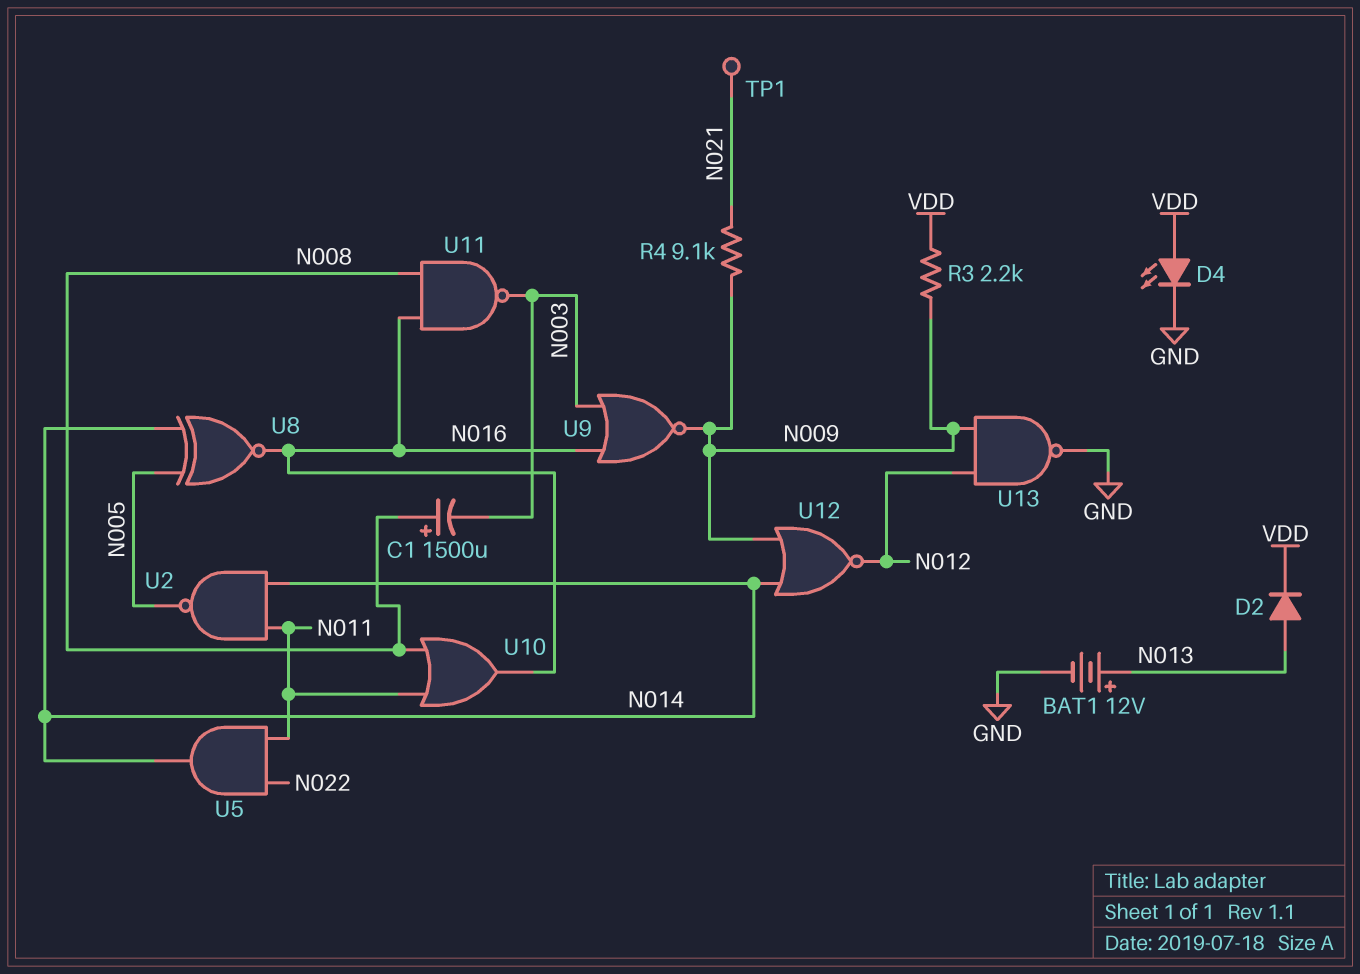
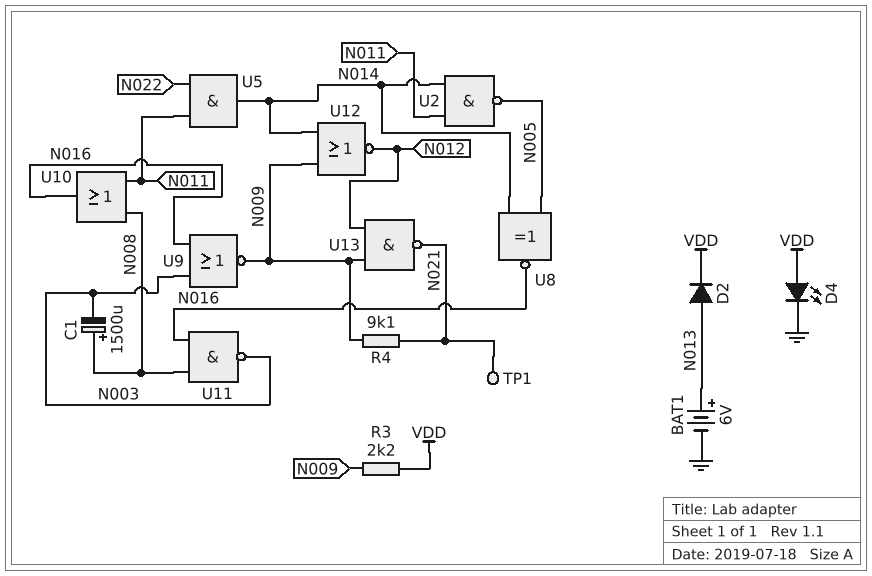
BAT1: 12V (plus N013, minus GND) -> 6V (plus N013, minus GND)
U13: NAND (in N009, in N012, out GND) -> NAND (in N009, in N012, out N021)

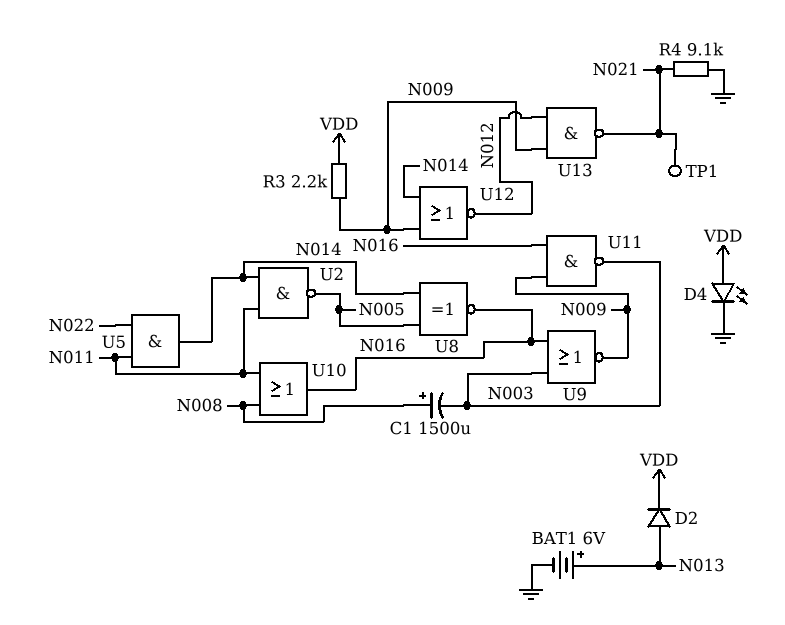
R4: 9.1k (N009, N021) -> 9.1k (GND, N021)
U11: NAND (in N008, in N016, out N003) -> NAND (in N009, in N016, out N003)

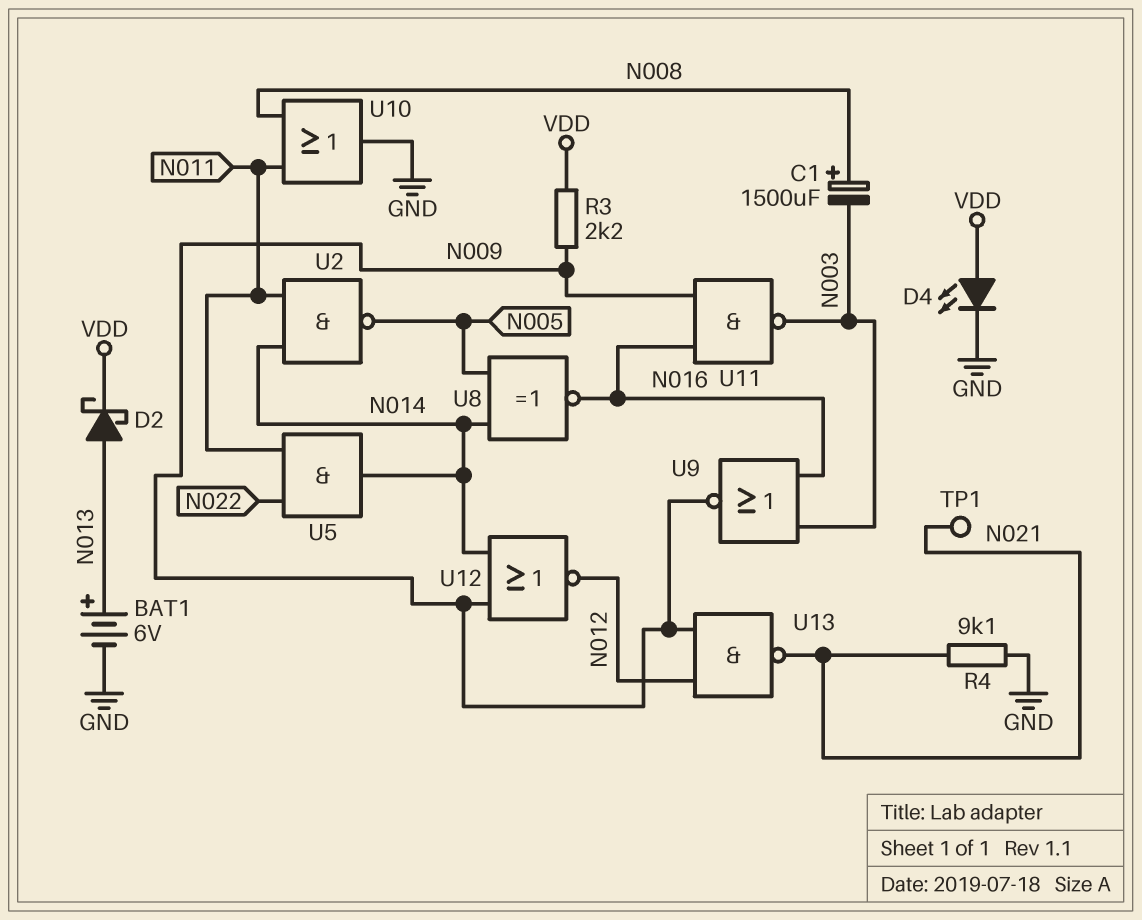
D2: diode (A N013, K VDD) -> schottky (A N013, K VDD)
U10: OR (in N008, in N011, out N016) -> OR (in N008, in N011, out GND)

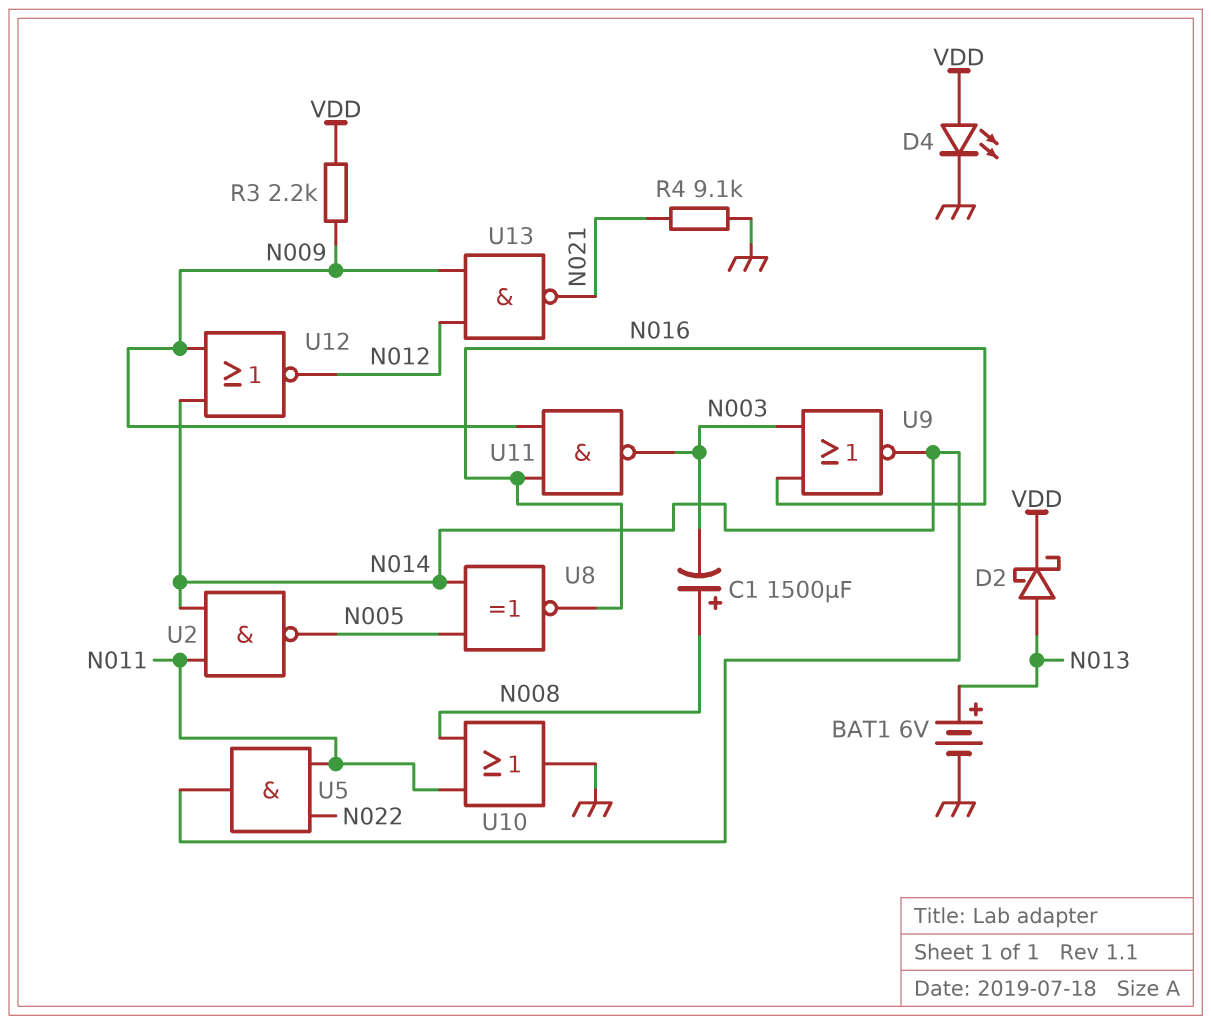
TP1: test point (N021) -> none
U9: NOR (in N003, in N016, out N009) -> NOR (in N003, in N016, out N014)

